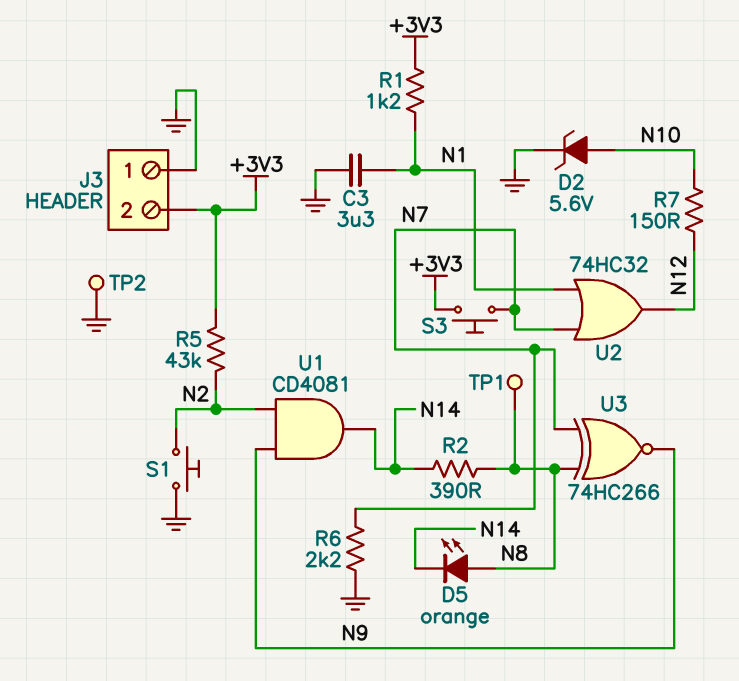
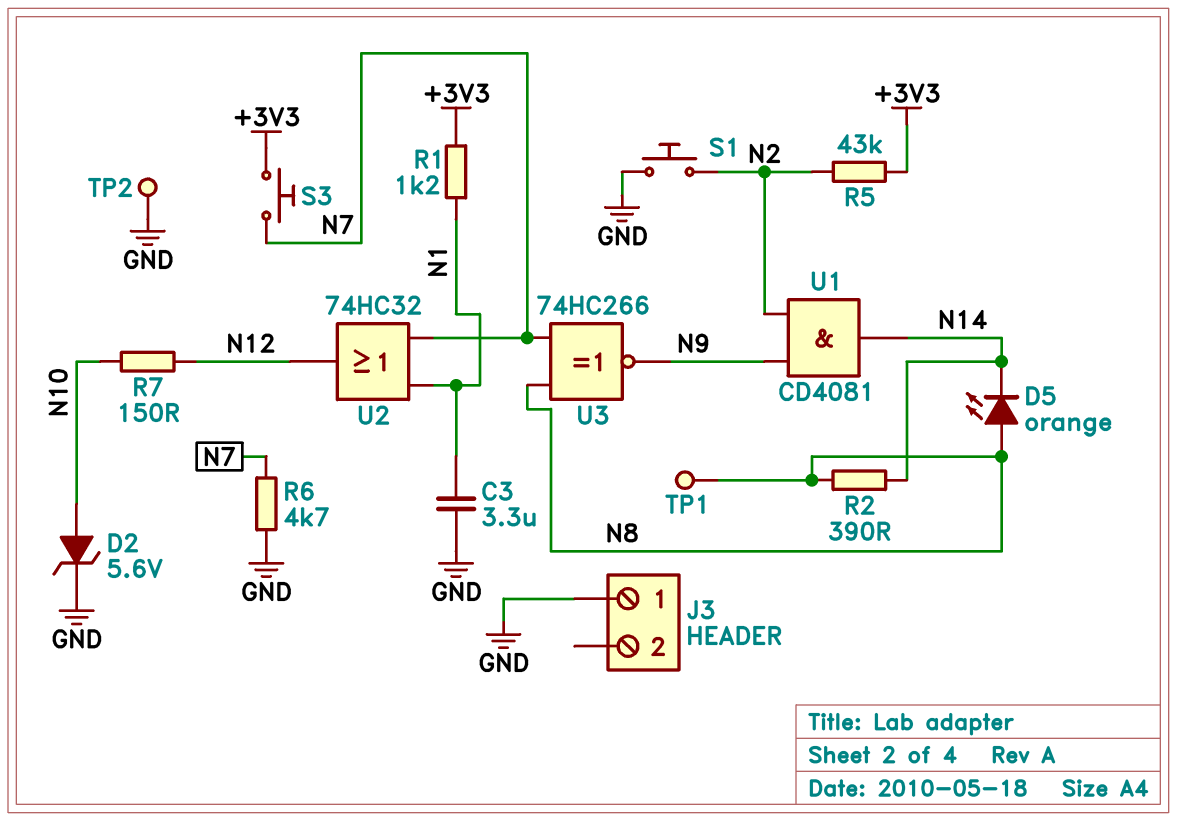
J3 pin 2: +3V3 -> none
R6: 2.2k (GND, N7) -> 4.7k (GND, N7)

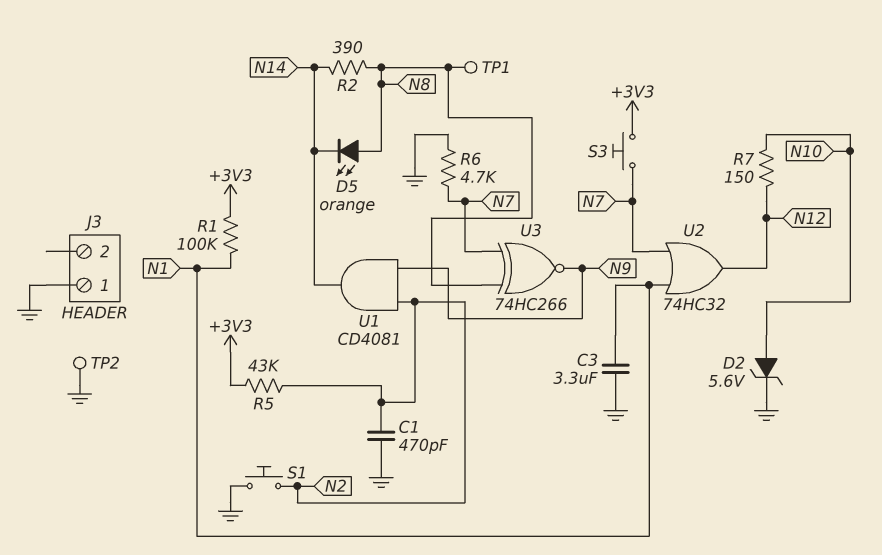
C1: none -> 470pF (GND, N2)
R1: 1.2k (+3V3, N1) -> 100k (+3V3, N1)

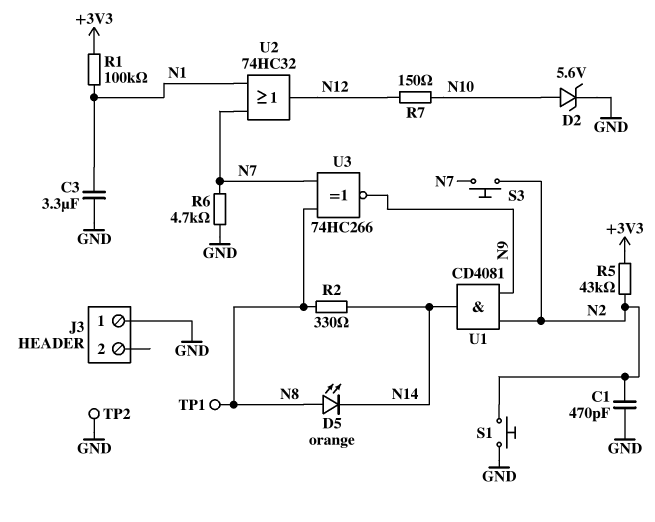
R2: 390 (N8, N14) -> 330 (N8, N14)
S3: button (+3V3, N7) -> button (N2, N7)

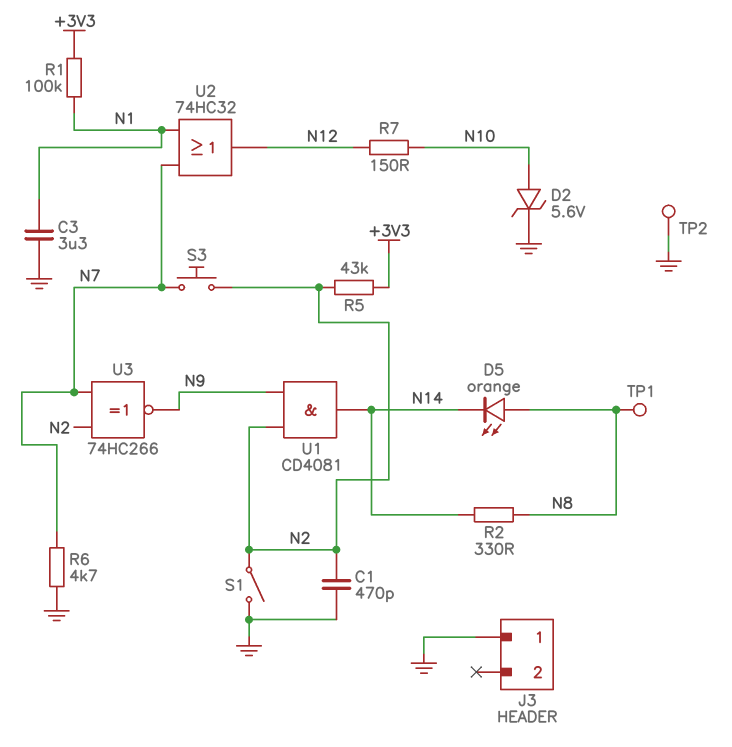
S1: button (GND, N2) -> switch (GND, N2)
U3: XNOR 74HC266 (in N7, in N8, out N9) -> XNOR 74HC266 (in N2, in N7, out N9)

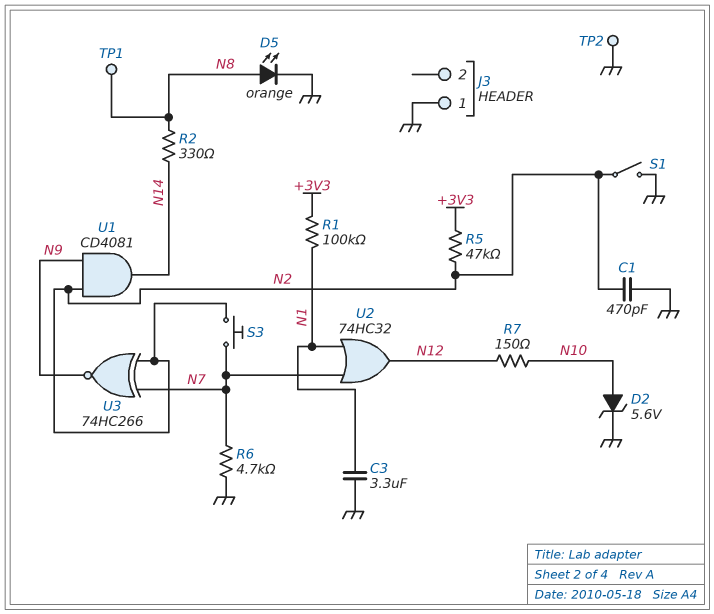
D5: LED orange (A N8, K N14) -> LED orange (A N8, K GND)
R5: 43k (+3V3, N2) -> 47k (+3V3, N2)

